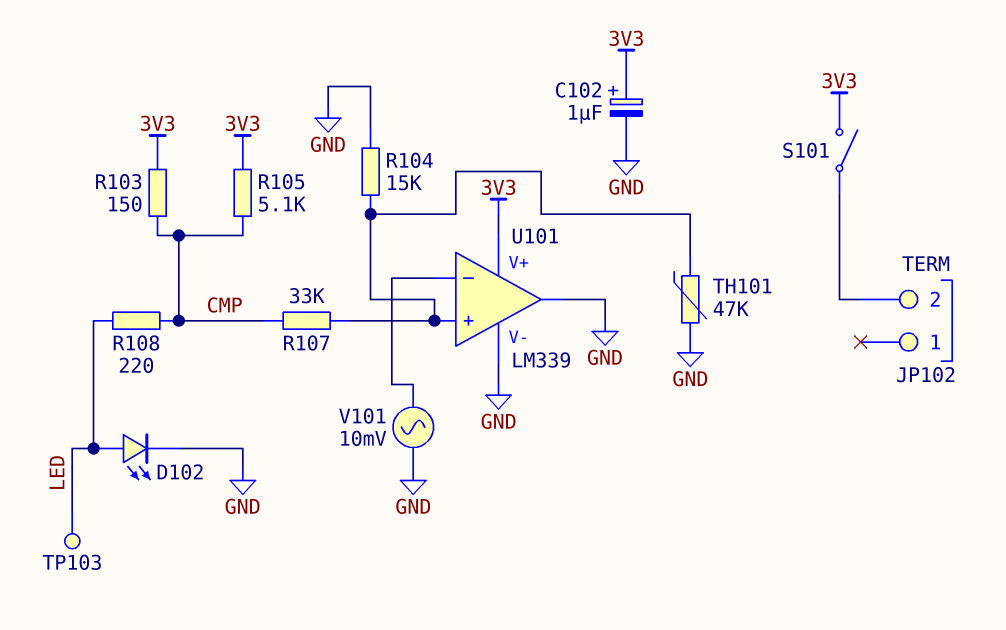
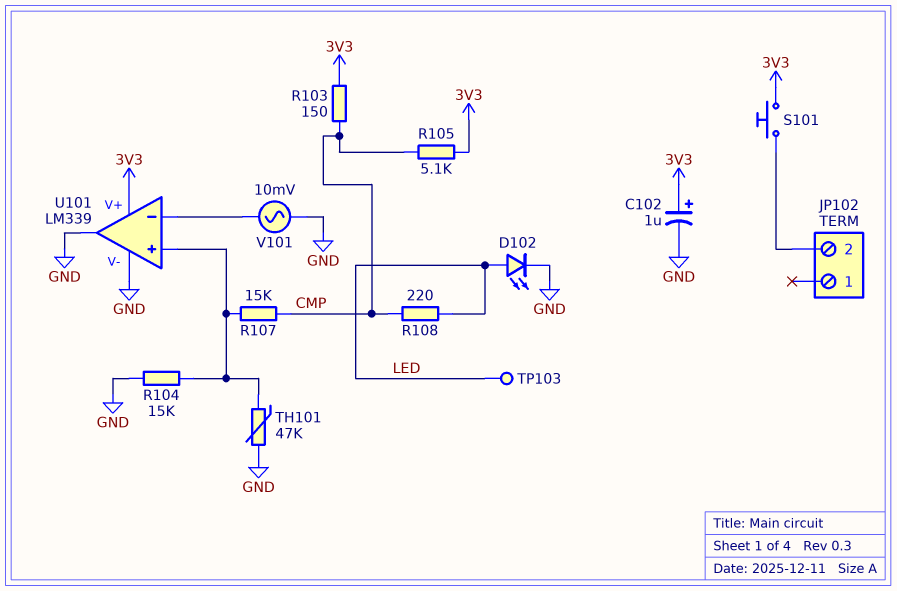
R107: 33k (CMP, U101/in+) -> 15k (CMP, U101/in+)
S101: switch (3V3, JP102/2) -> button (3V3, JP102/2)

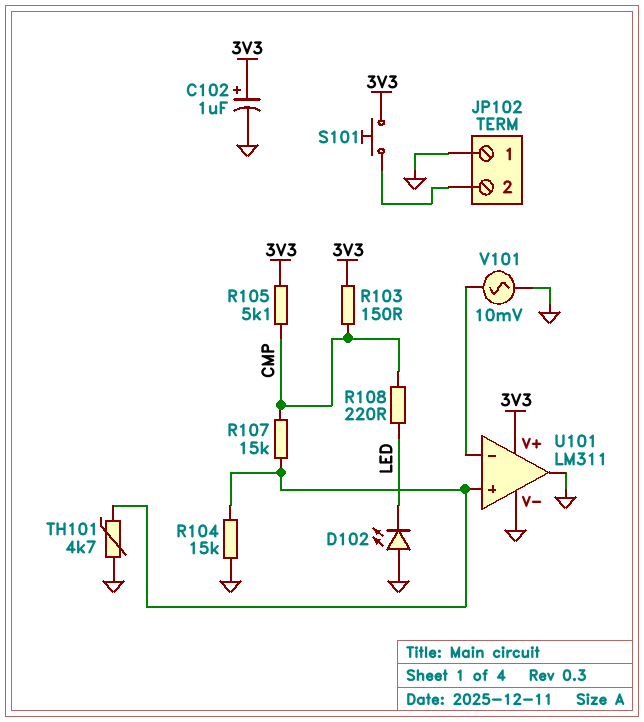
D102: LED (A LED, K GND) -> LED (A GND, K LED)
JP102 pin 1: none -> GND
TH101: 47k (GND, U101/in+) -> 4.7k (GND, U101/in+)
TP103: test point (LED) -> none
U101: LM339 -> LM311

